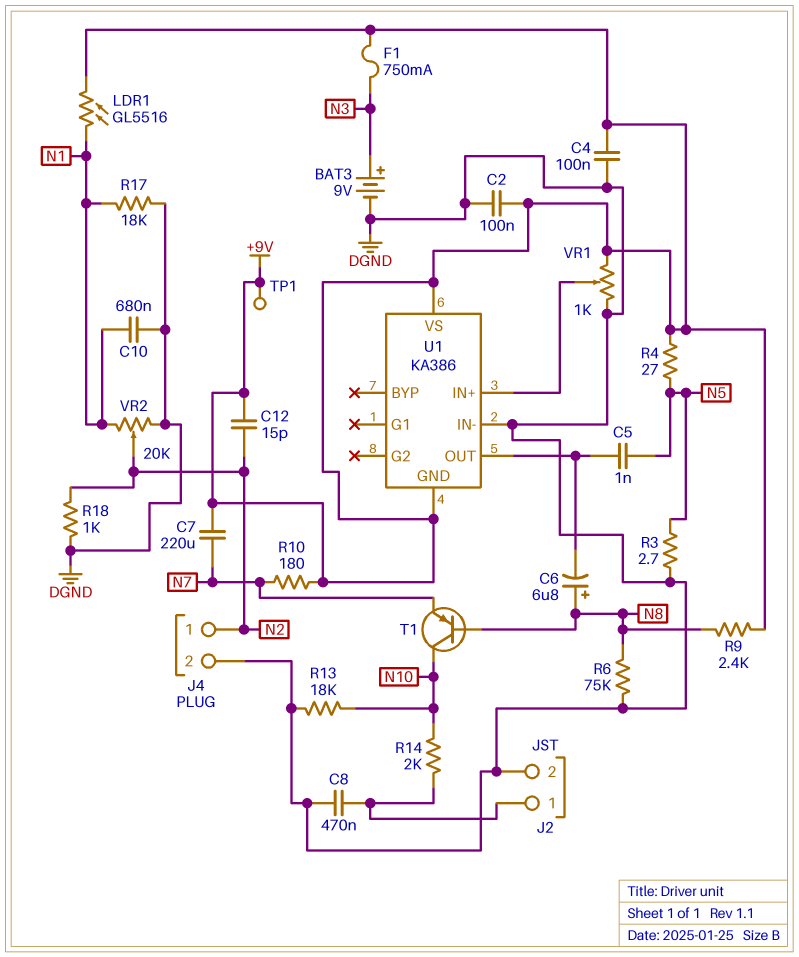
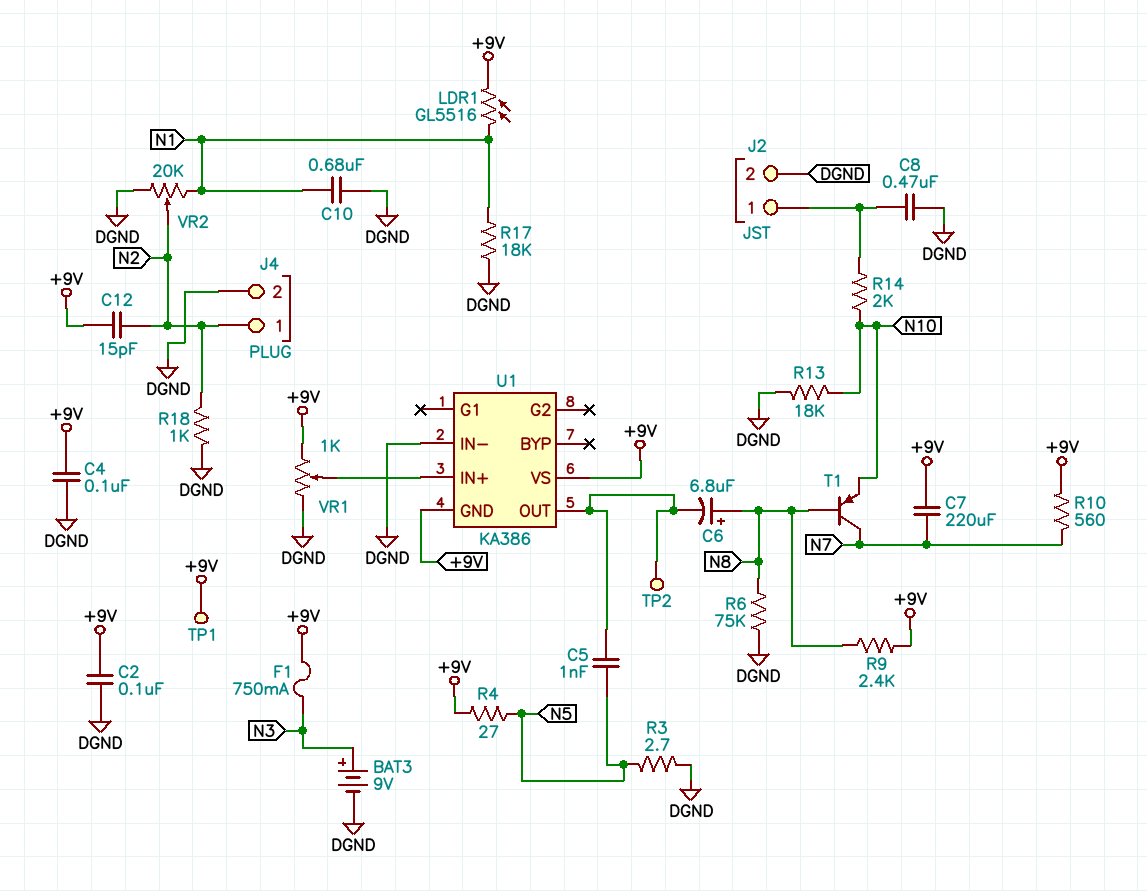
R10: 180 (+9V, N7) -> 560 (+9V, N7)
T1: PNP (B N8, C N10, E N7) -> PNP (B N8, C N7, E N10)
TP2: none -> test point (U1/OUT)

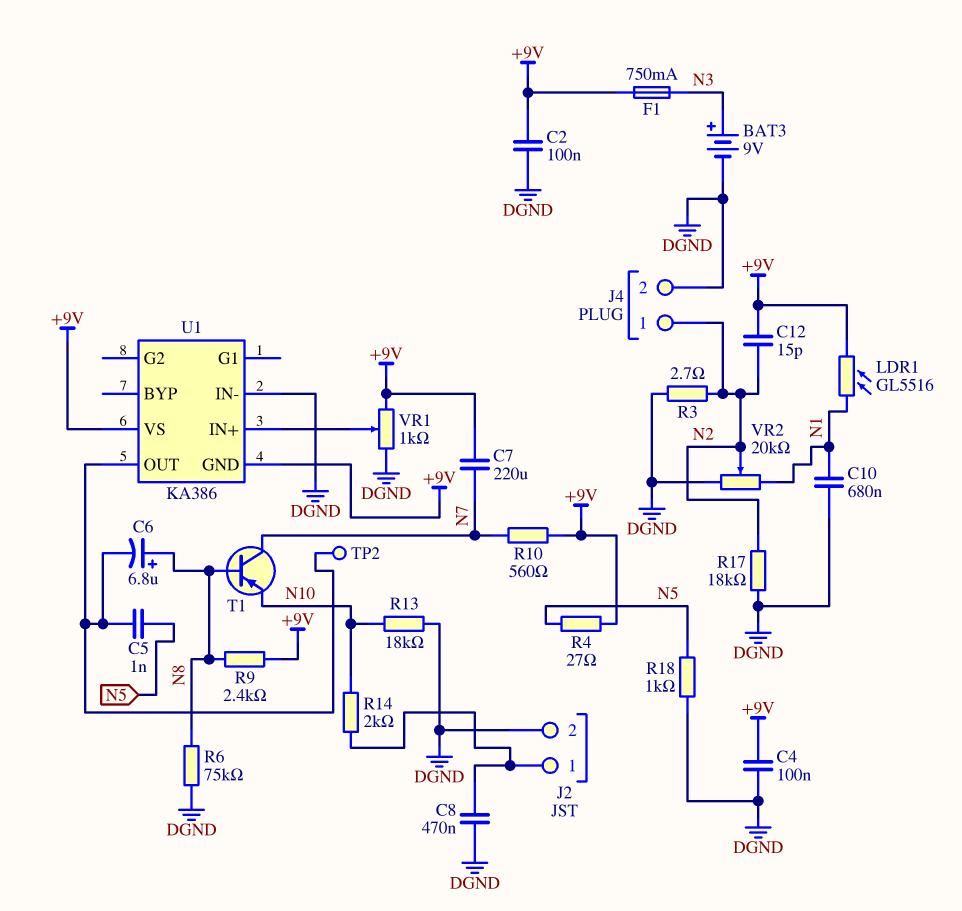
R3: 2.7 (DGND, N5) -> 2.7 (DGND, N2)
R17: 18k (DGND, N1) -> 18k (DGND, N2)
R18: 1k (DGND, N2) -> 1k (DGND, N5)
TP1: test point (+9V) -> none

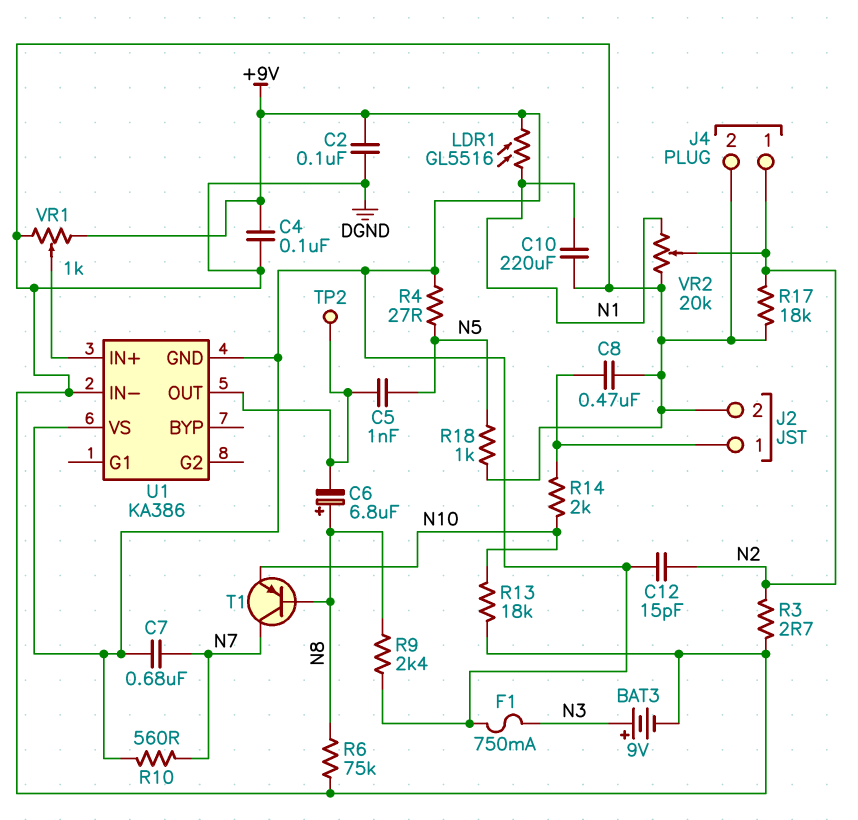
C7: 220uF (+9V, N7) -> 680nF (+9V, N7)
C10: 680nF (DGND, N1) -> 220uF (DGND, N1)

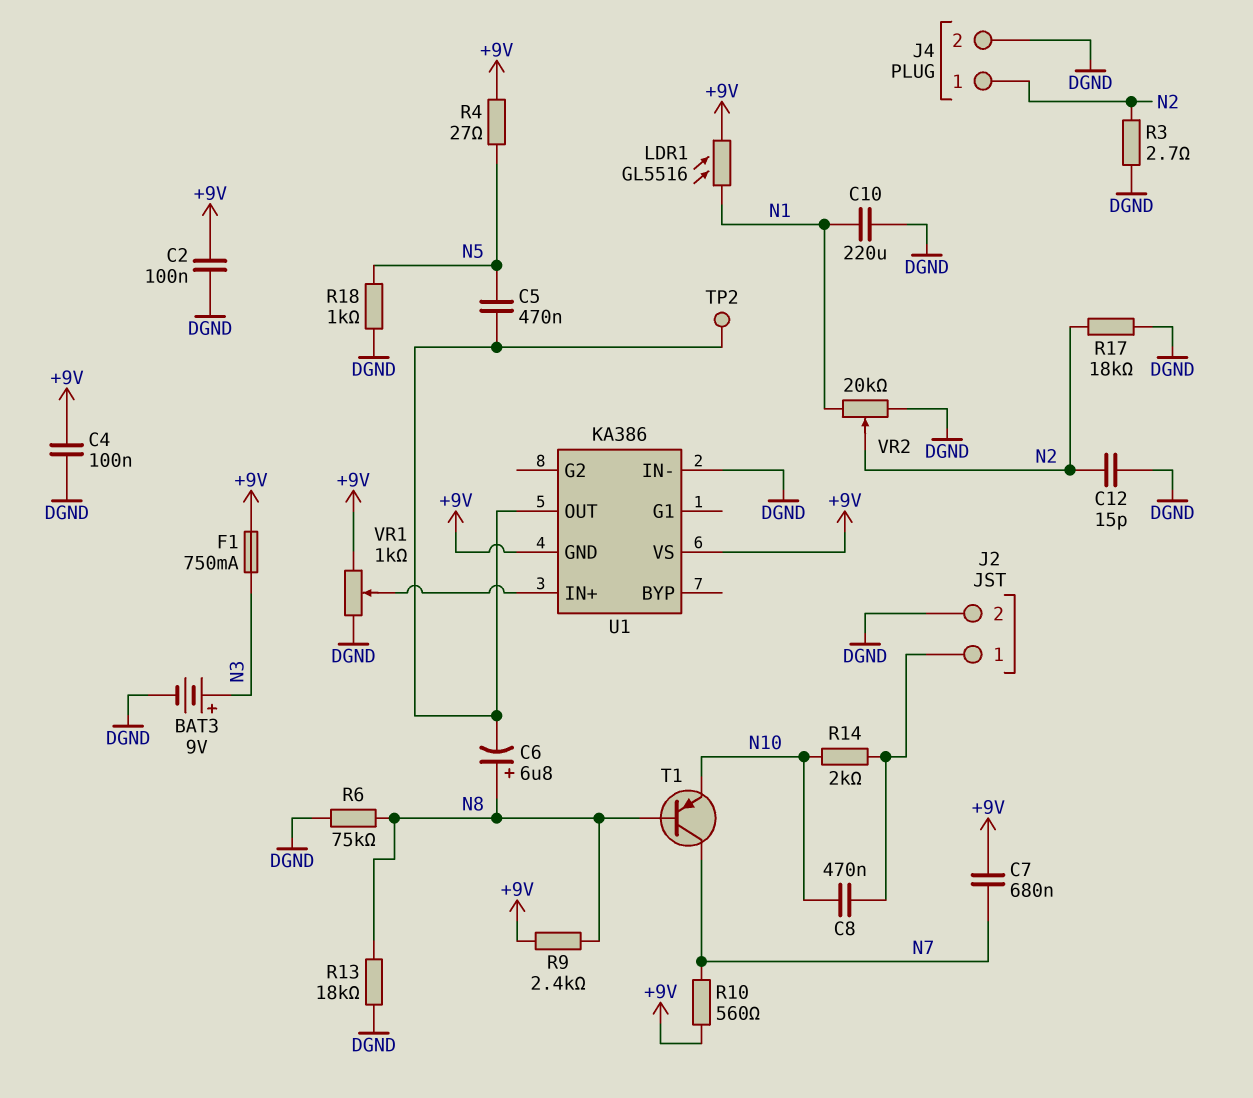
C5: 1nF (N5, U1/OUT) -> 470nF (N5, U1/OUT)
C8: 470nF (DGND, J2/1) -> 470nF (J2/1, N10)
C12: 15pF (+9V, N2) -> 15pF (DGND, N2)
R13: 18k (DGND, N10) -> 18k (DGND, N8)

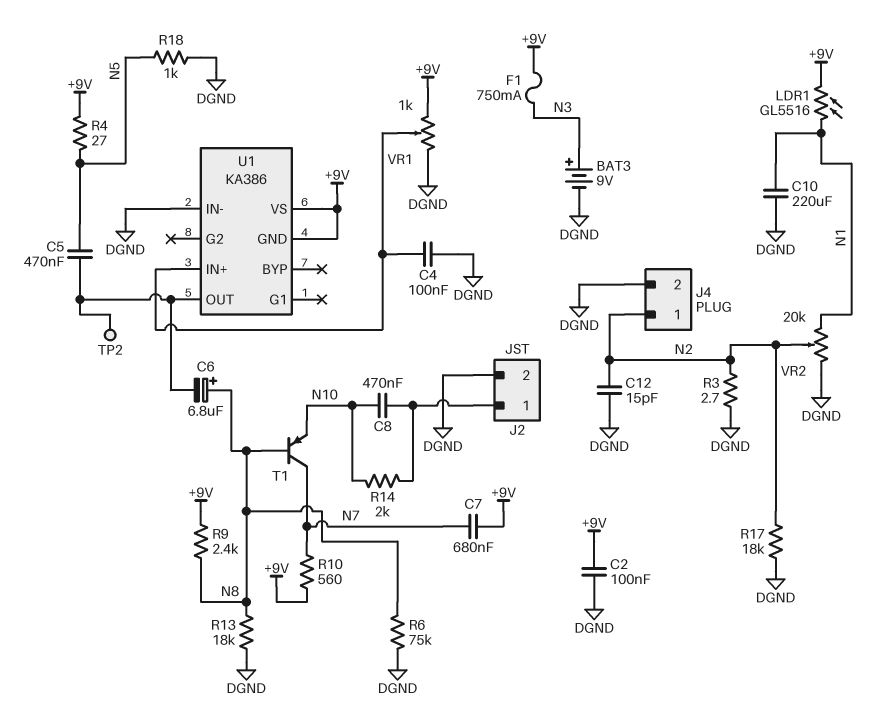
C4: 100nF (+9V, DGND) -> 100nF (DGND, U1/IN+)

